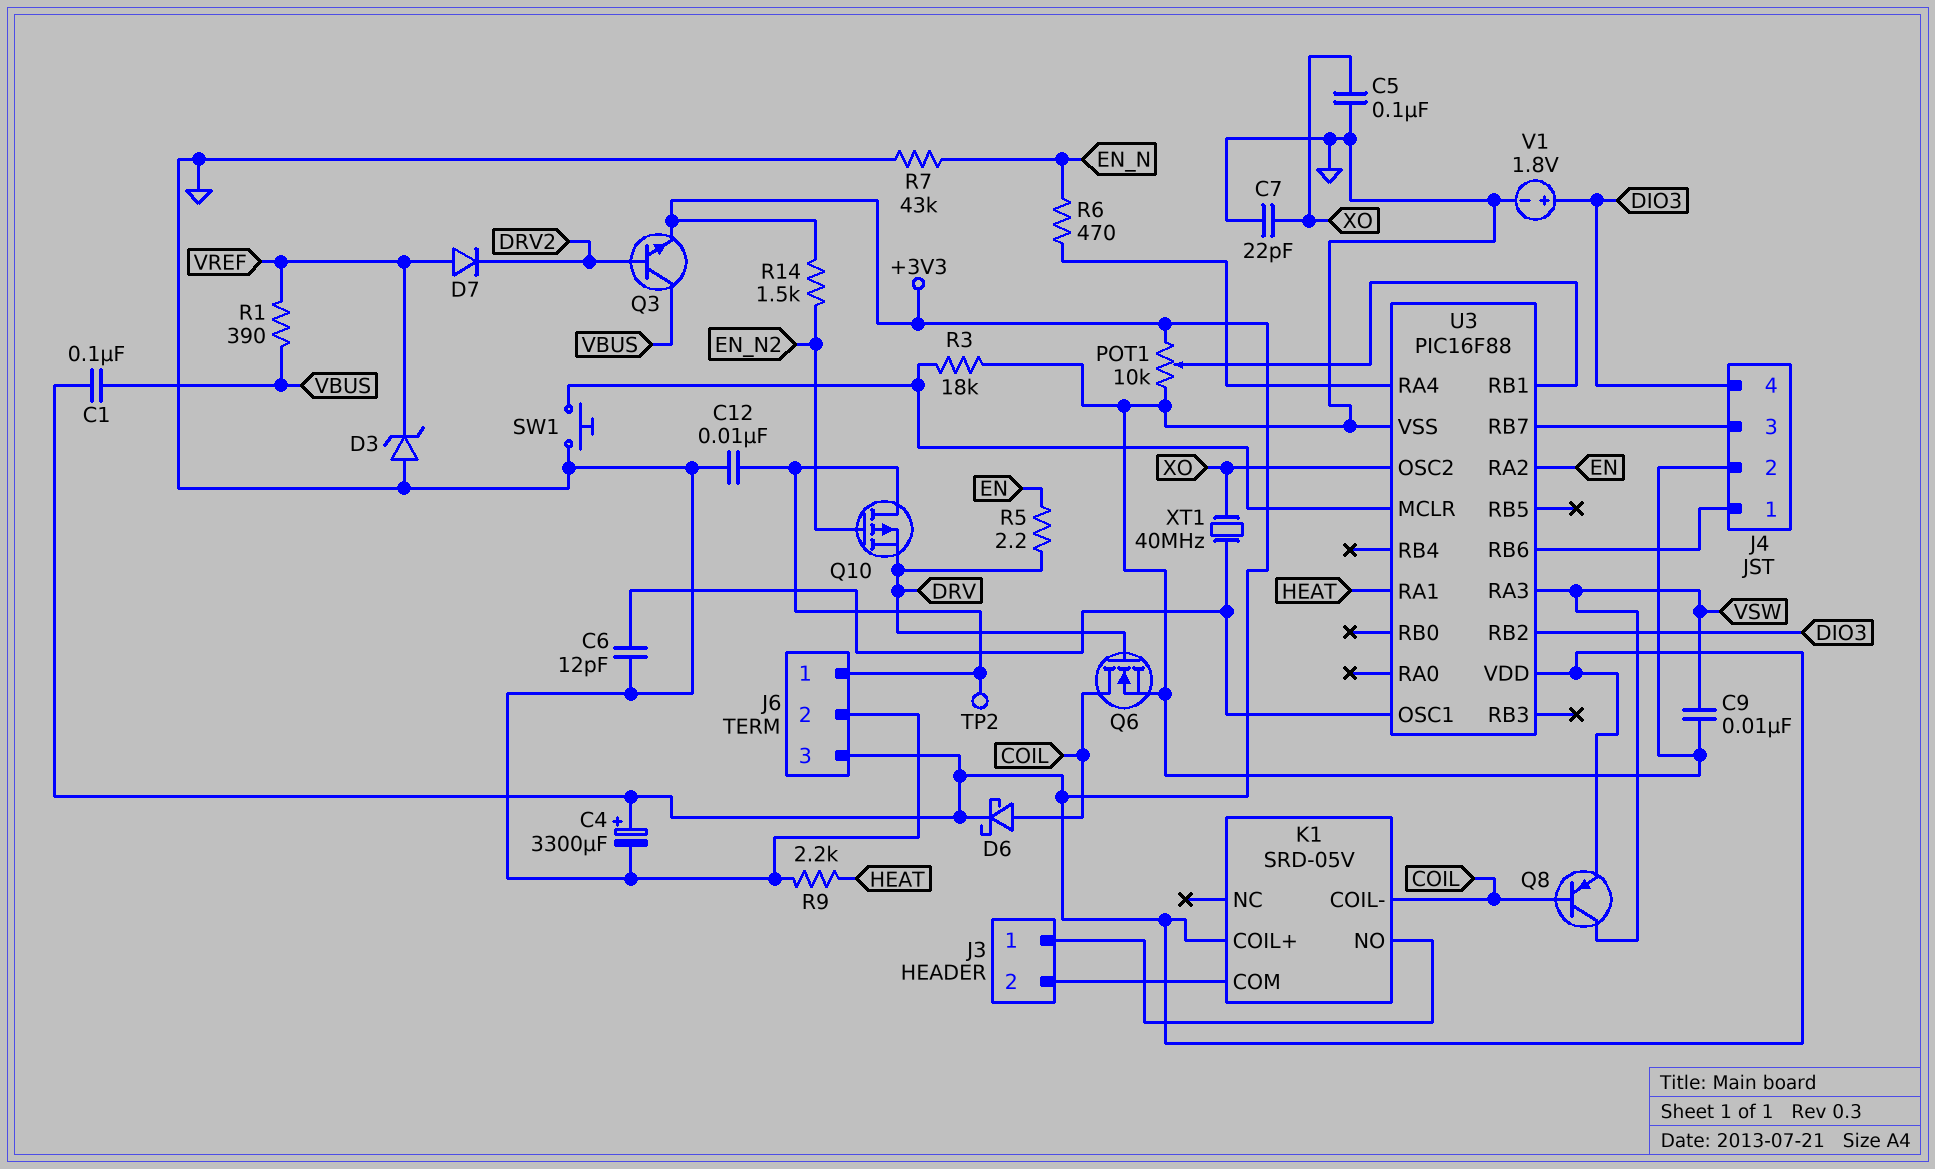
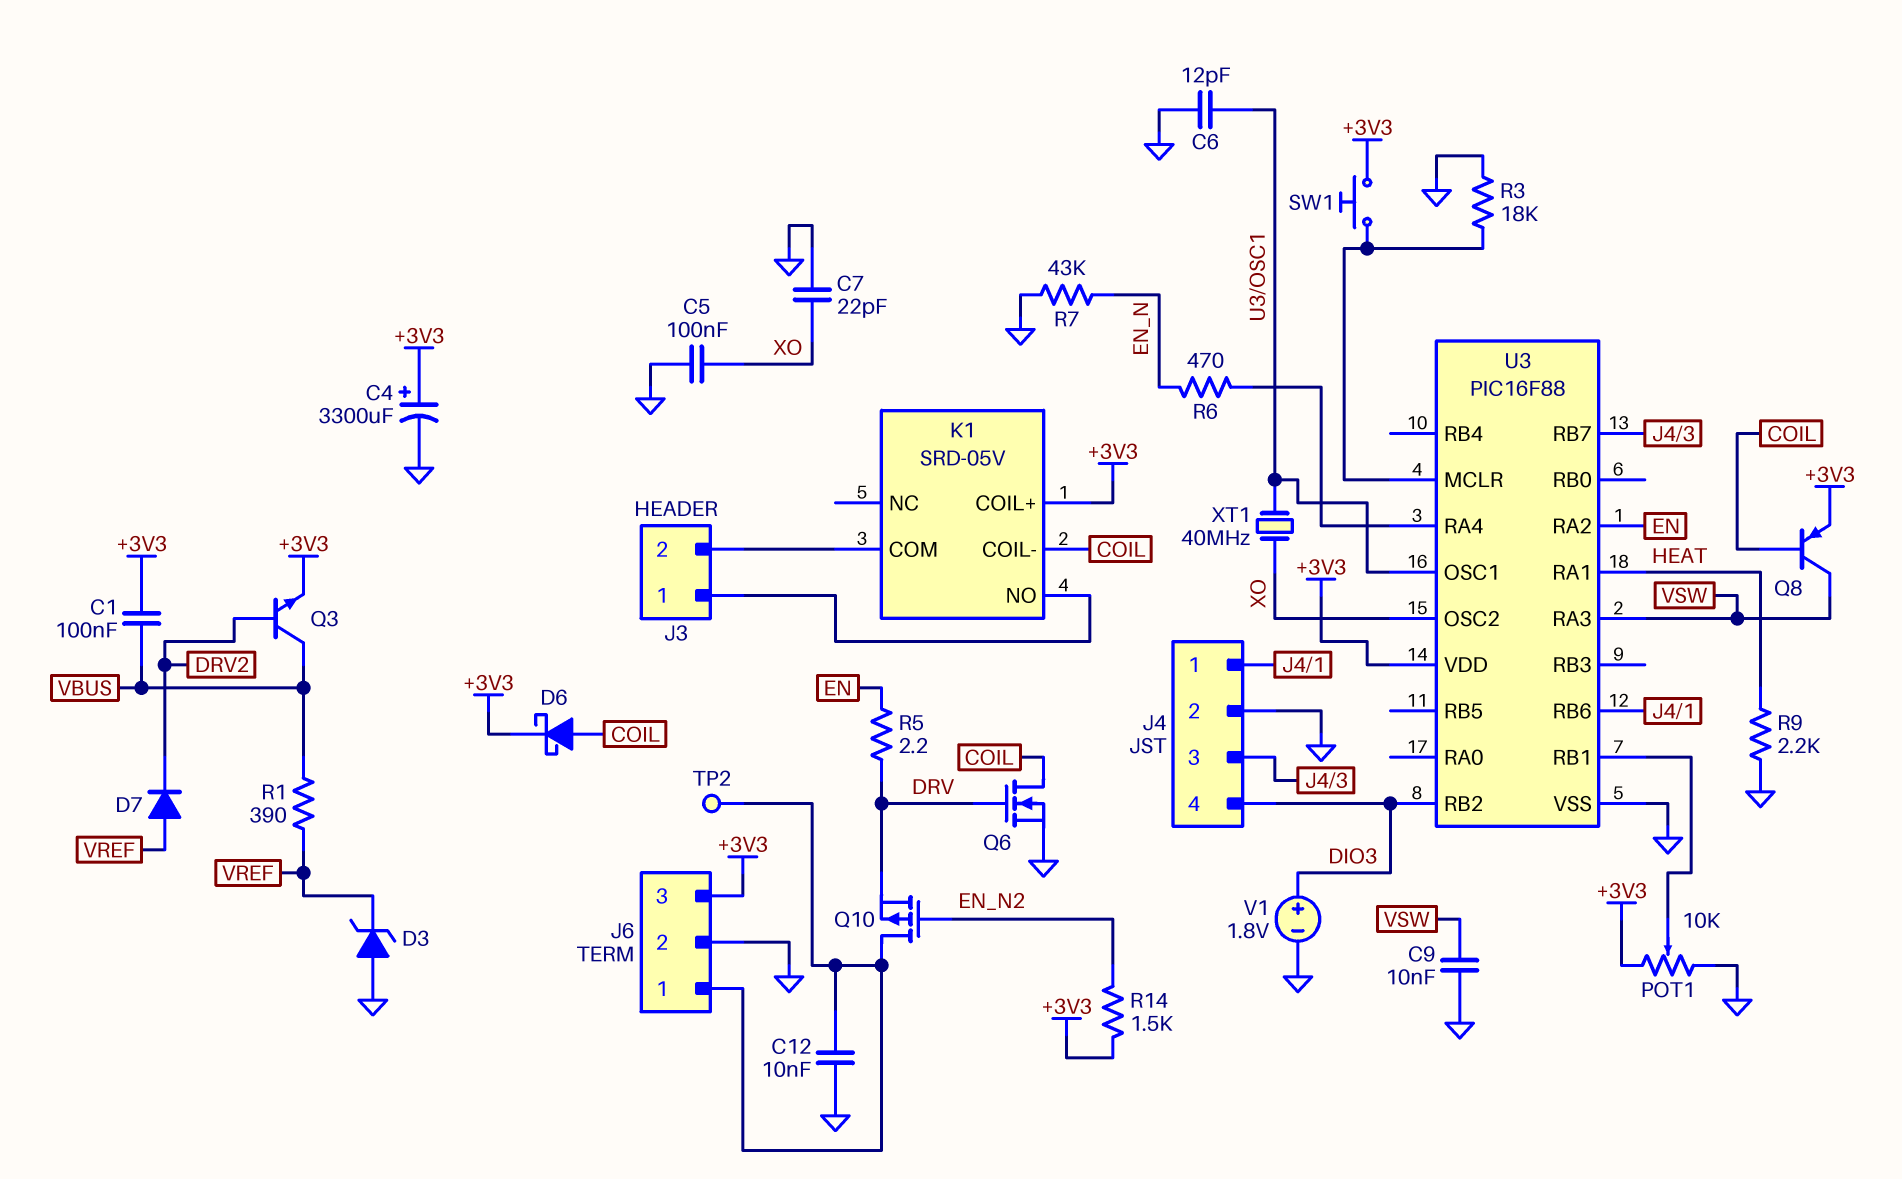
SW1: button (GND, U3/MCLR) -> button (+3V3, U3/MCLR)

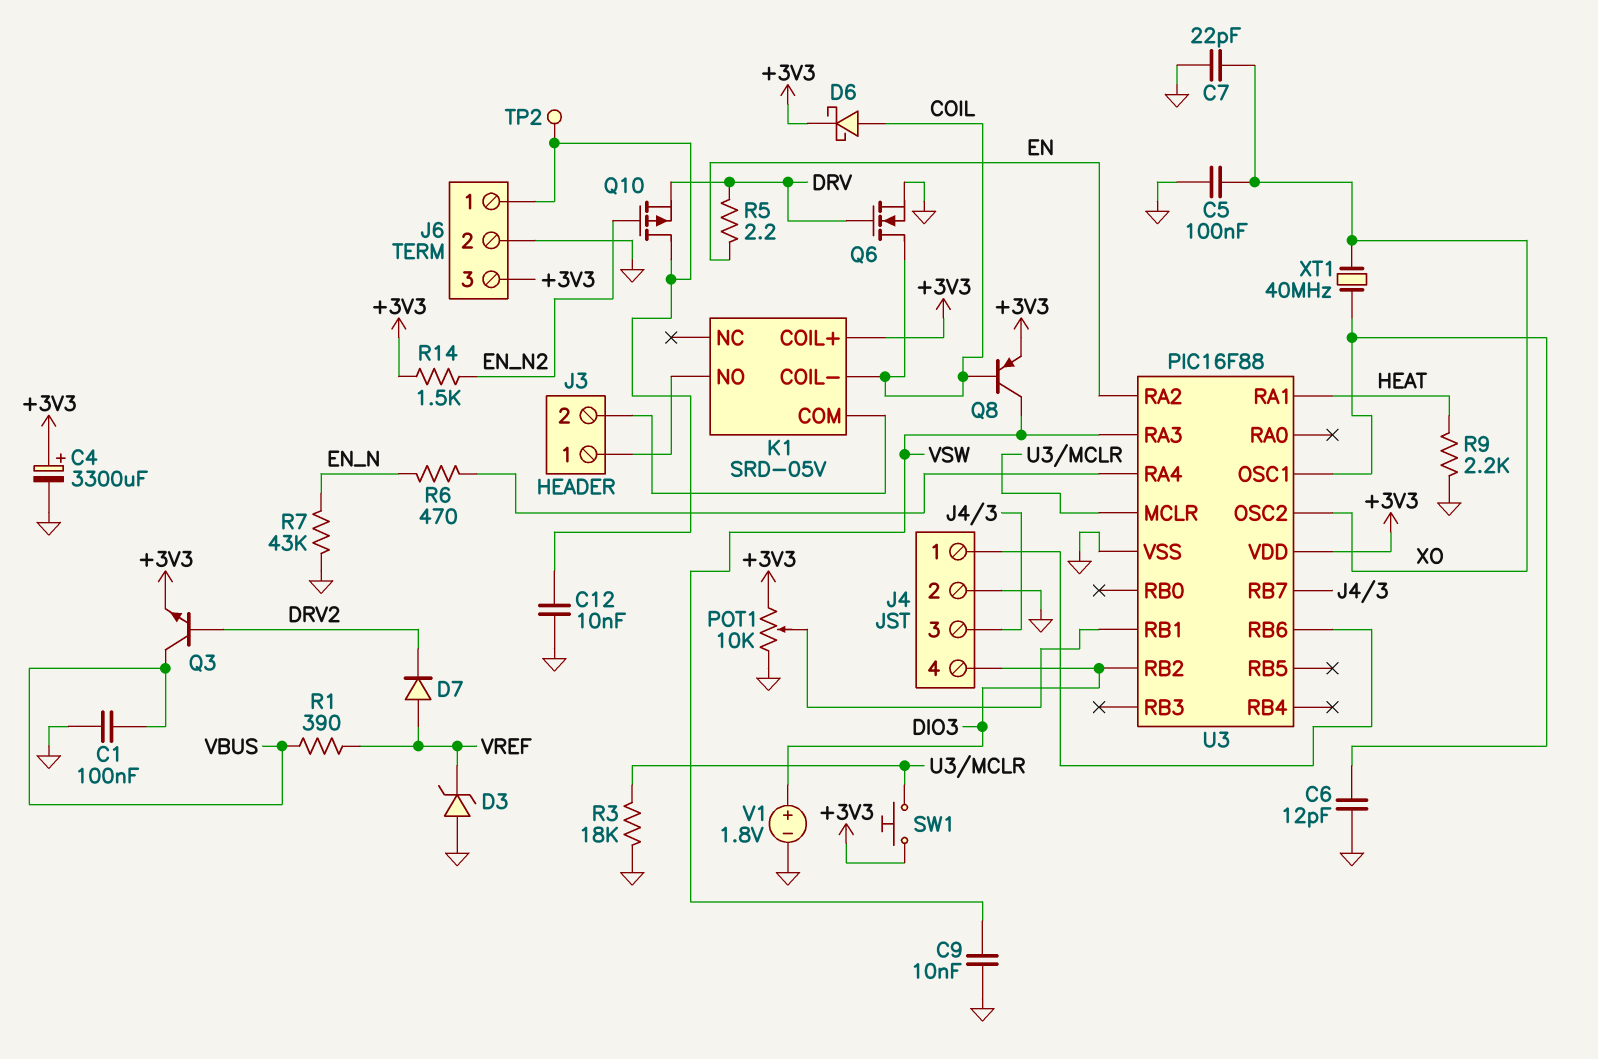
C1: 100nF (+3V3, VBUS) -> 100nF (GND, VBUS)

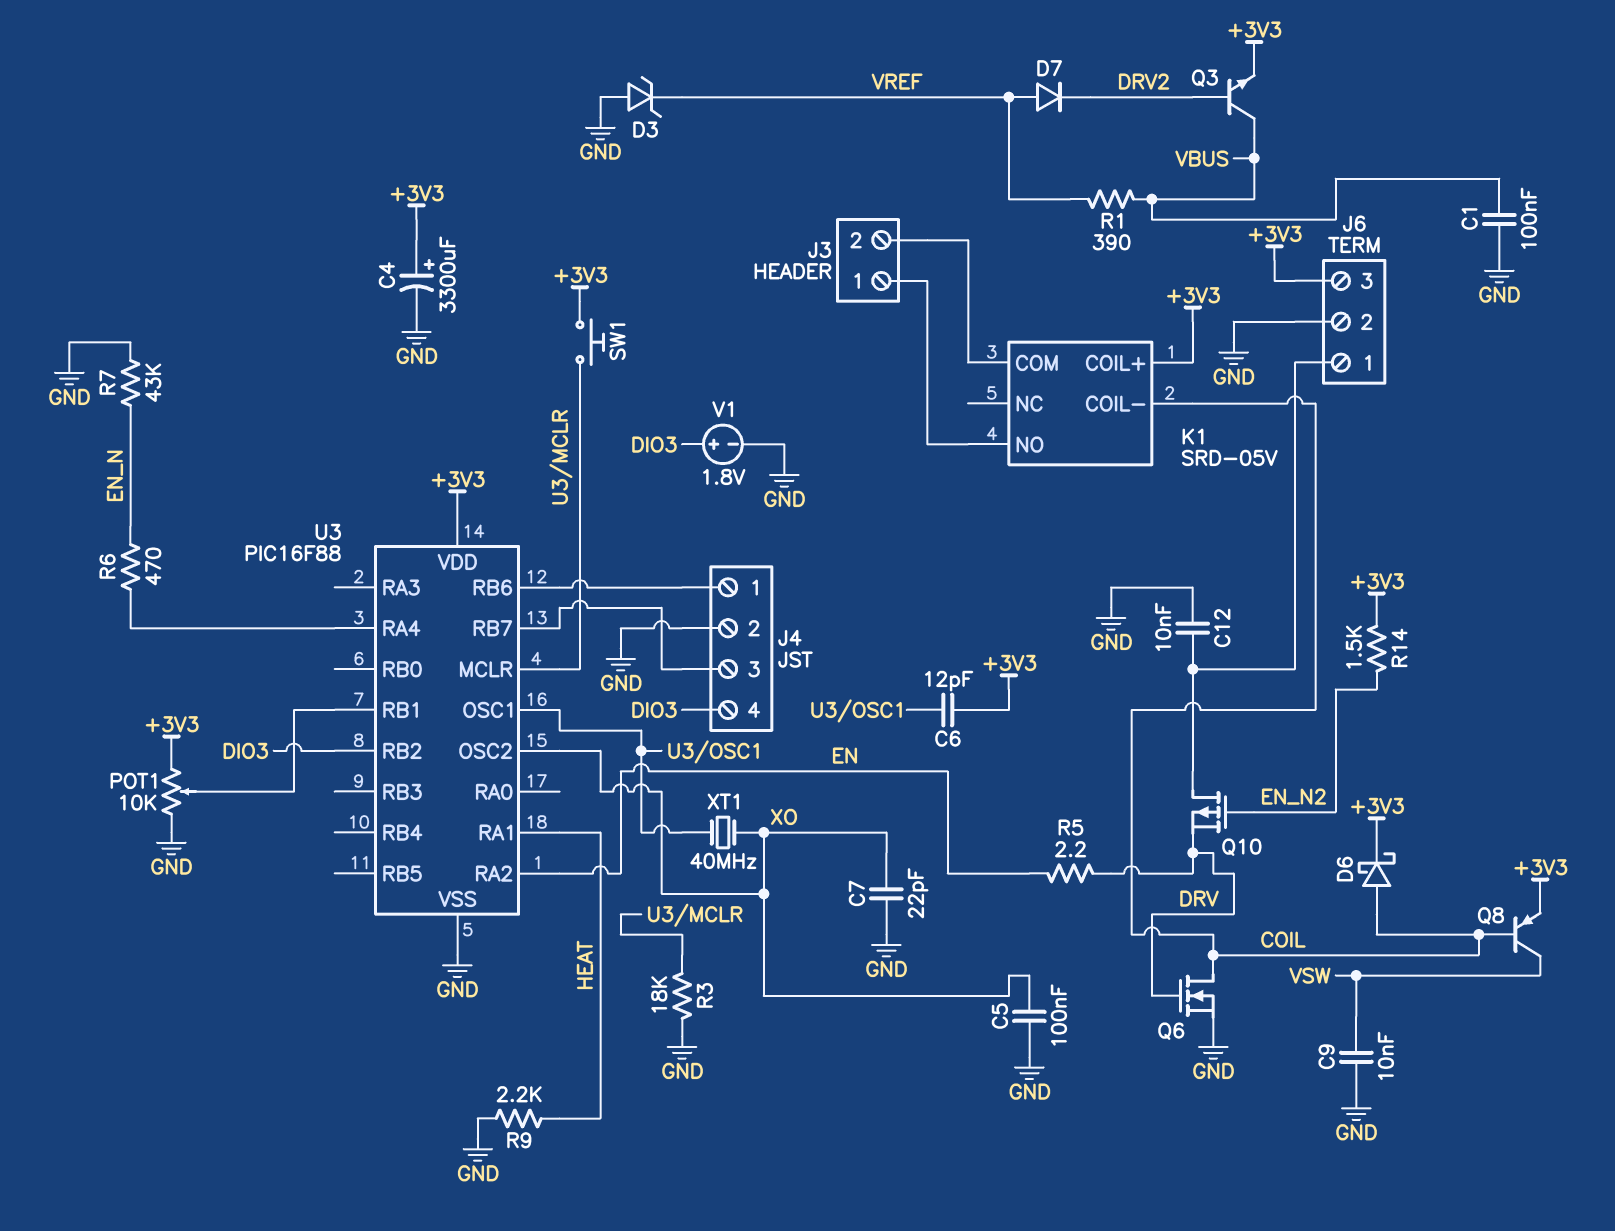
C6: 12pF (GND, U3/OSC1) -> 12pF (+3V3, U3/OSC1)
TP2: test point (J6/1) -> none
U3 pin RA3: VSW -> none

